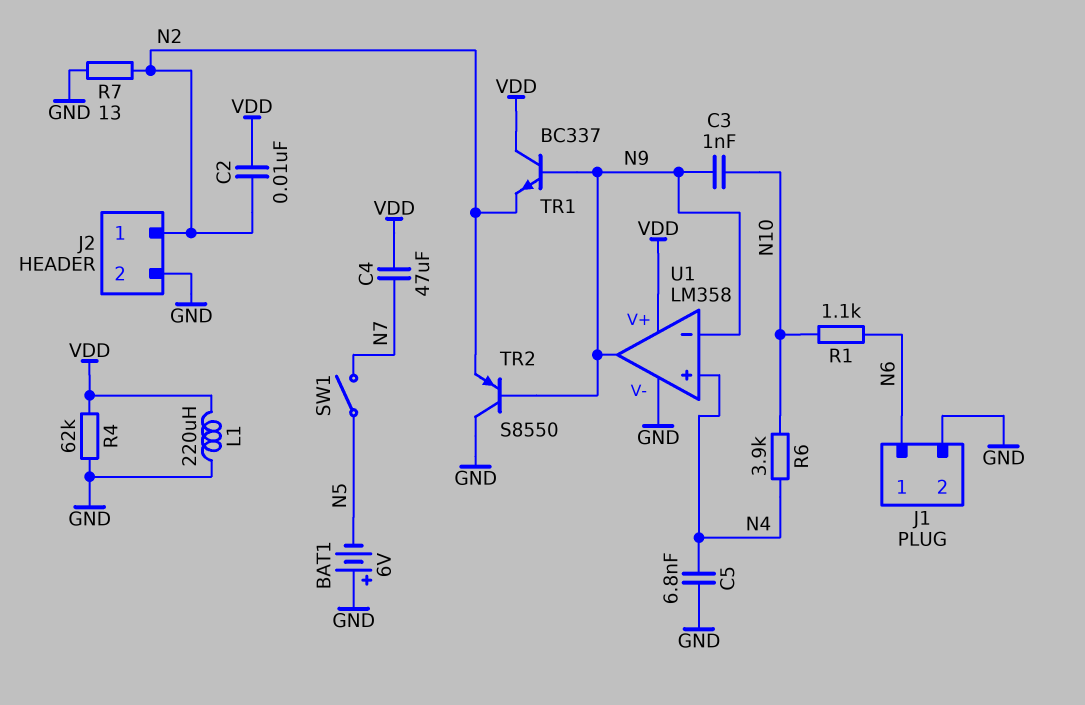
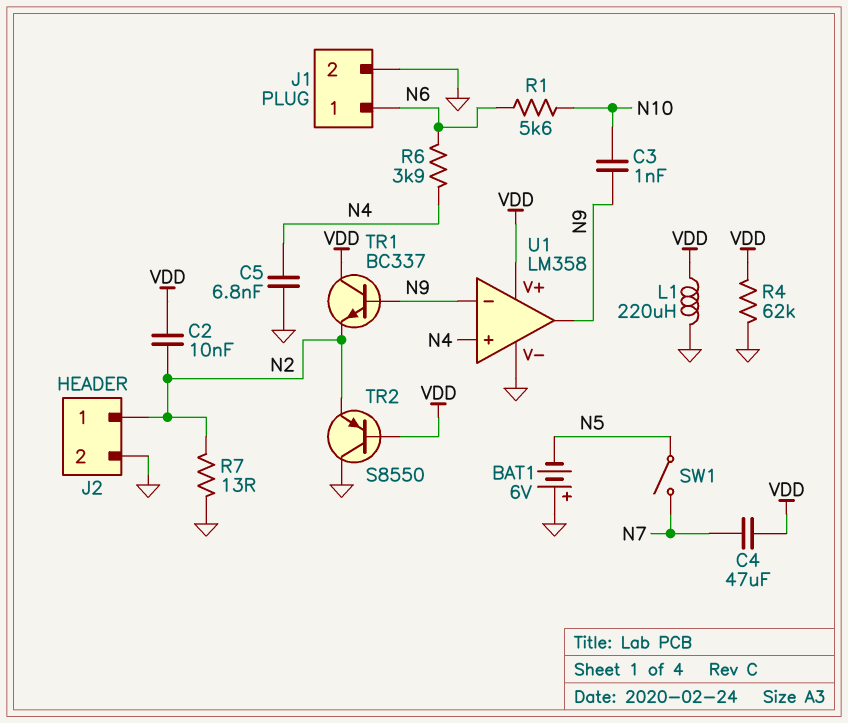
R1: 1.1k (N6, N10) -> 5.6k (N6, N10)
R6: 3.9k (N4, N10) -> 3.9k (N4, N6)
TR2: PNP S8550 (B N9, C GND, E N2) -> PNP S8550 (B VDD, C GND, E N2)

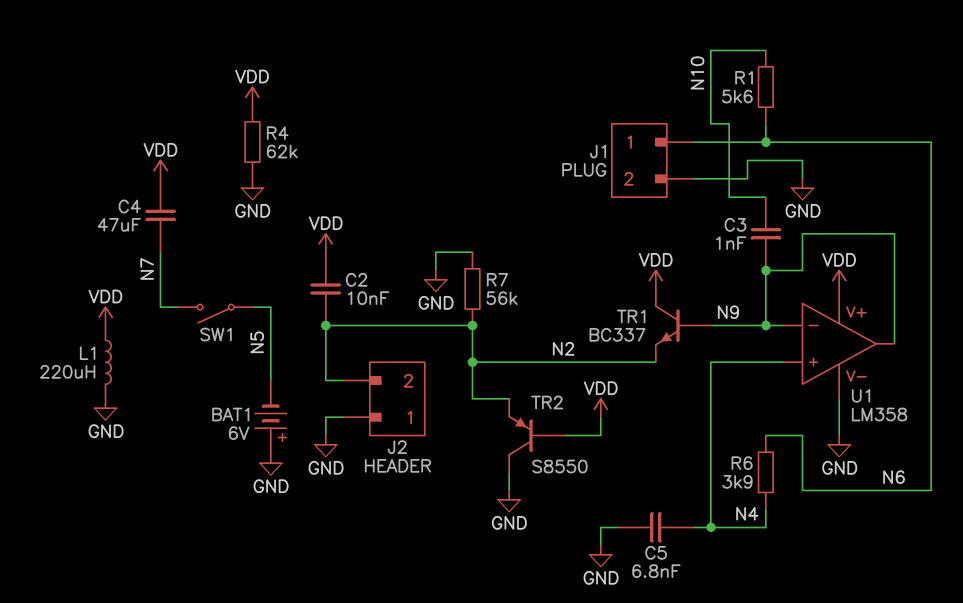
J2 pin 1: N2 -> GND
J2 pin 2: GND -> N2
R7: 13 (GND, N2) -> 56k (GND, N2)

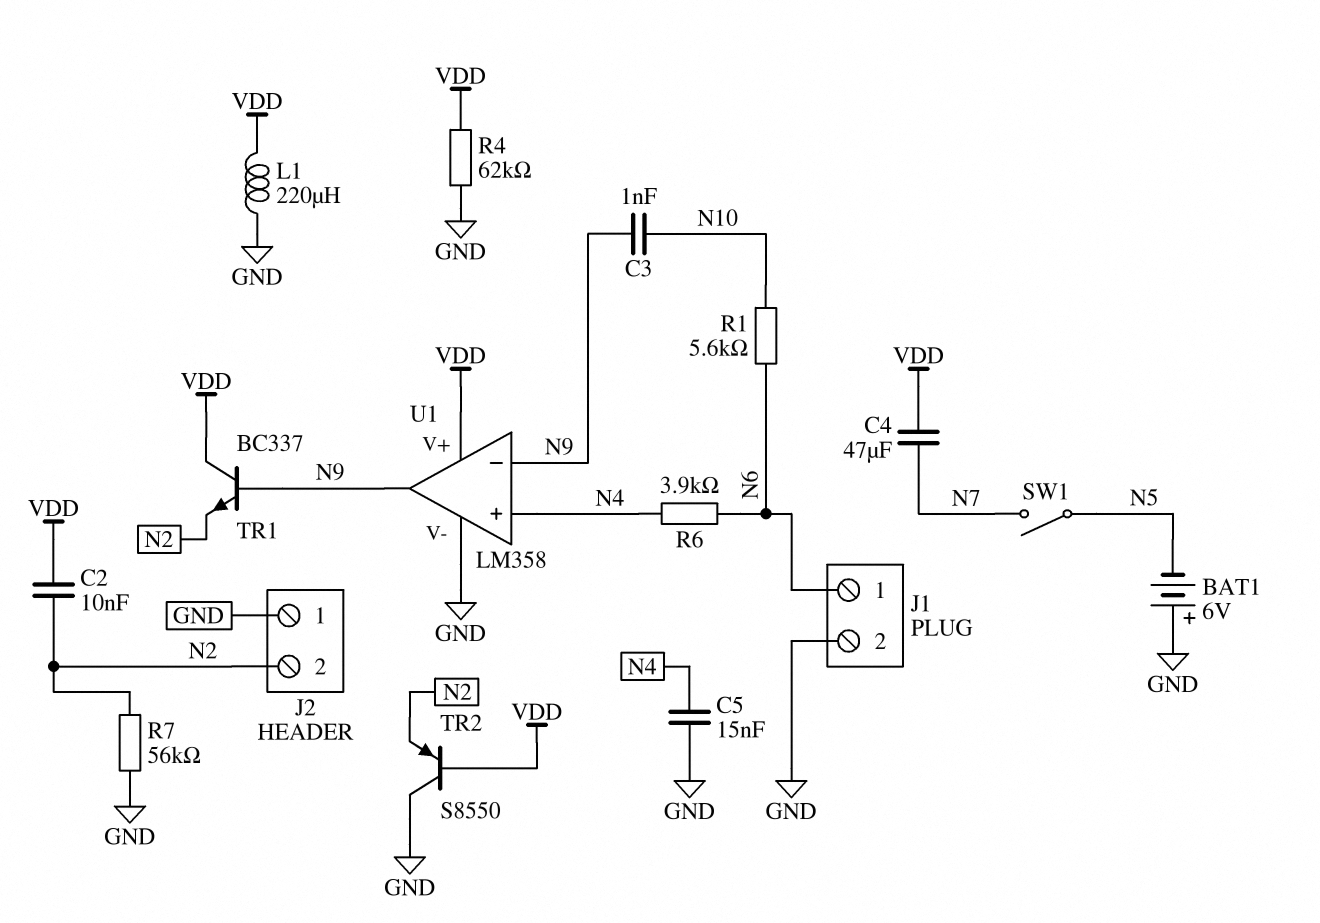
C5: 6.8nF (GND, N4) -> 15nF (GND, N4)

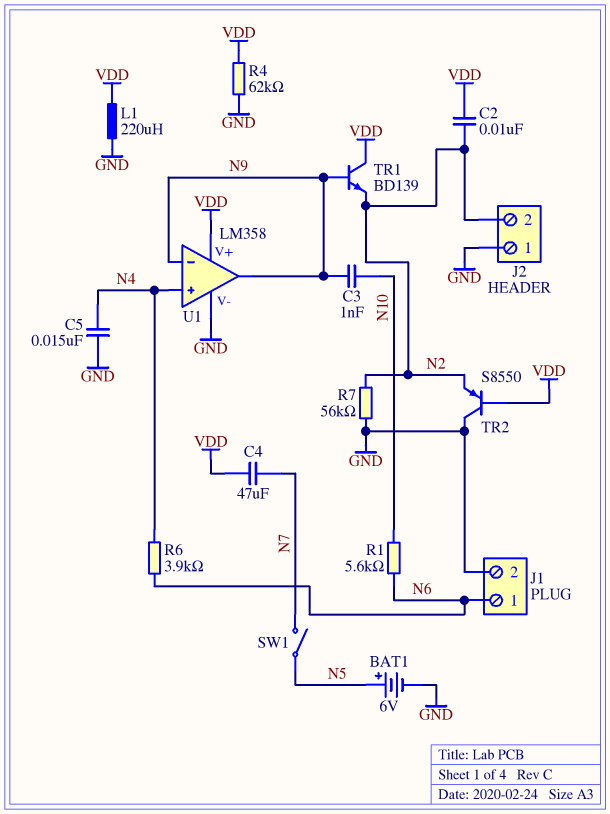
BAT1: 6V (plus GND, minus N5) -> 6V (plus N5, minus GND)
TR1: NPN BC337 (B N9, C VDD, E N2) -> NPN BD139 (B N9, C VDD, E N2)

